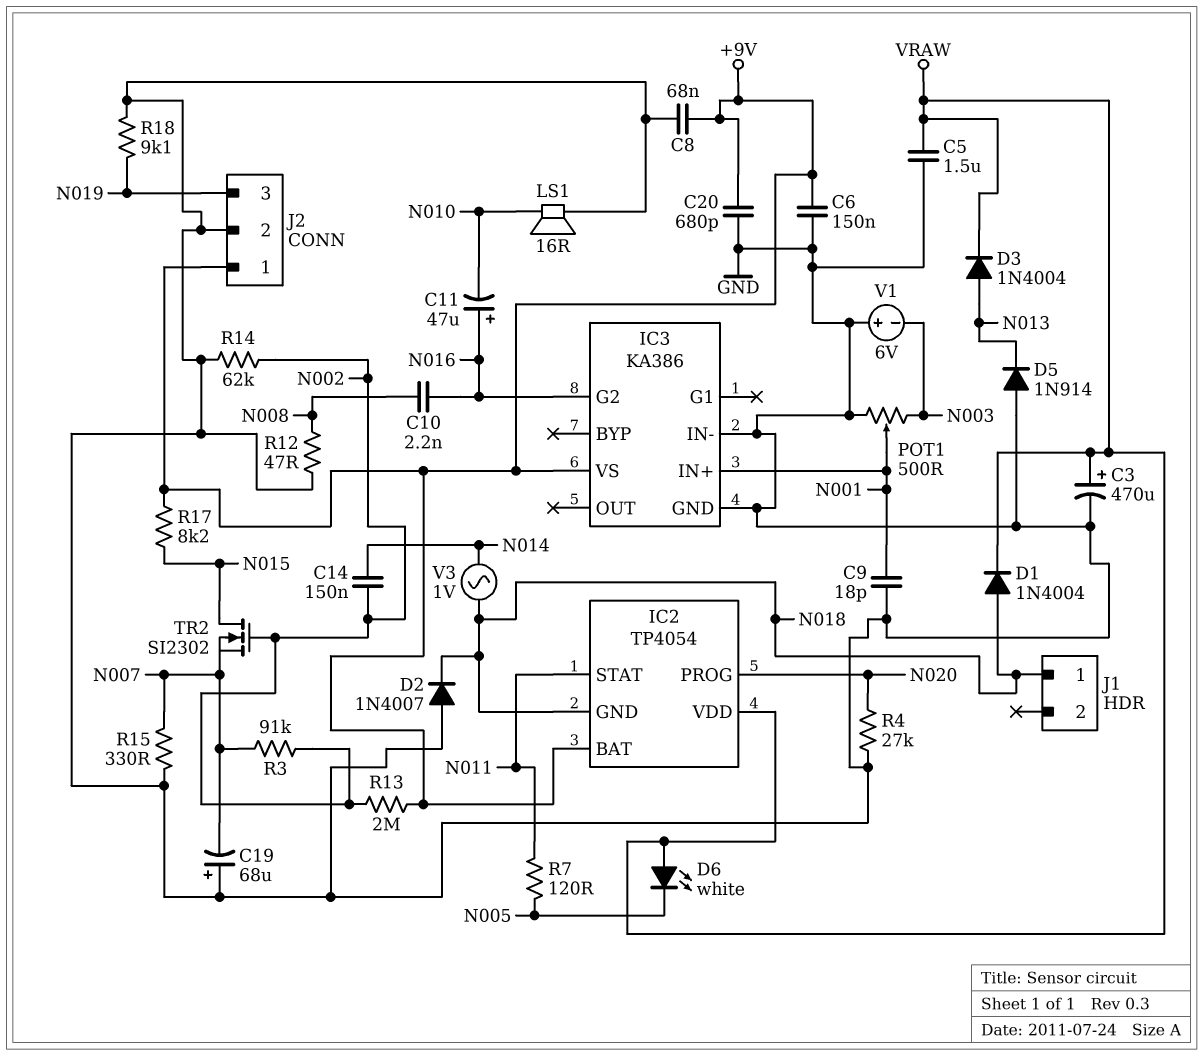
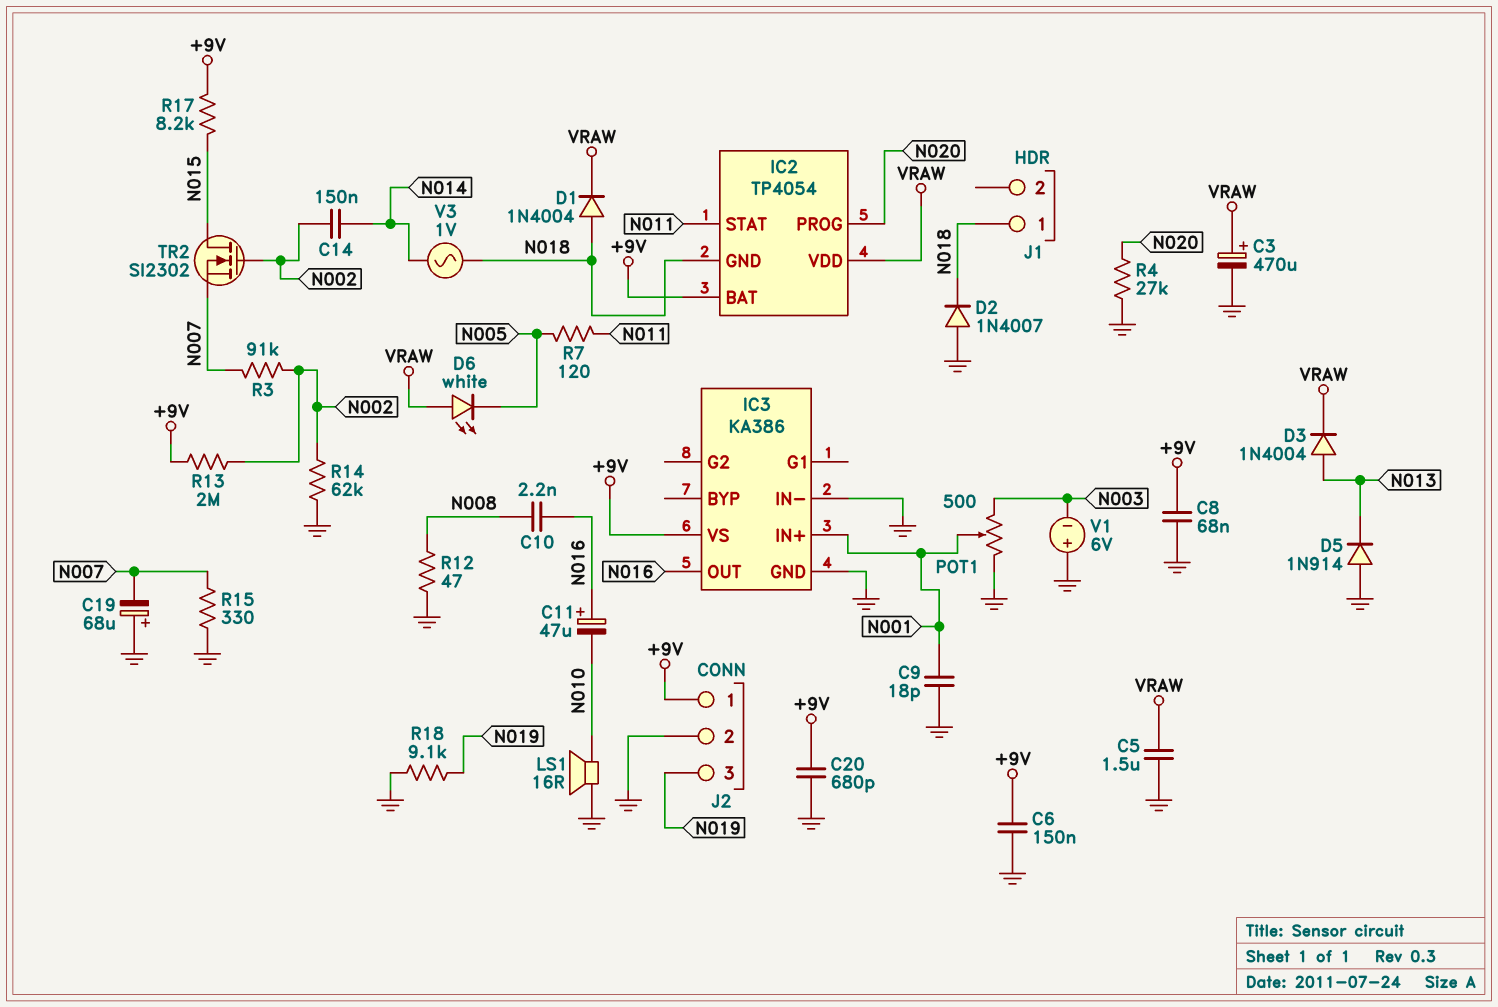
IC3 pin G2: N016 -> none
IC3 pin OUT: none -> N016

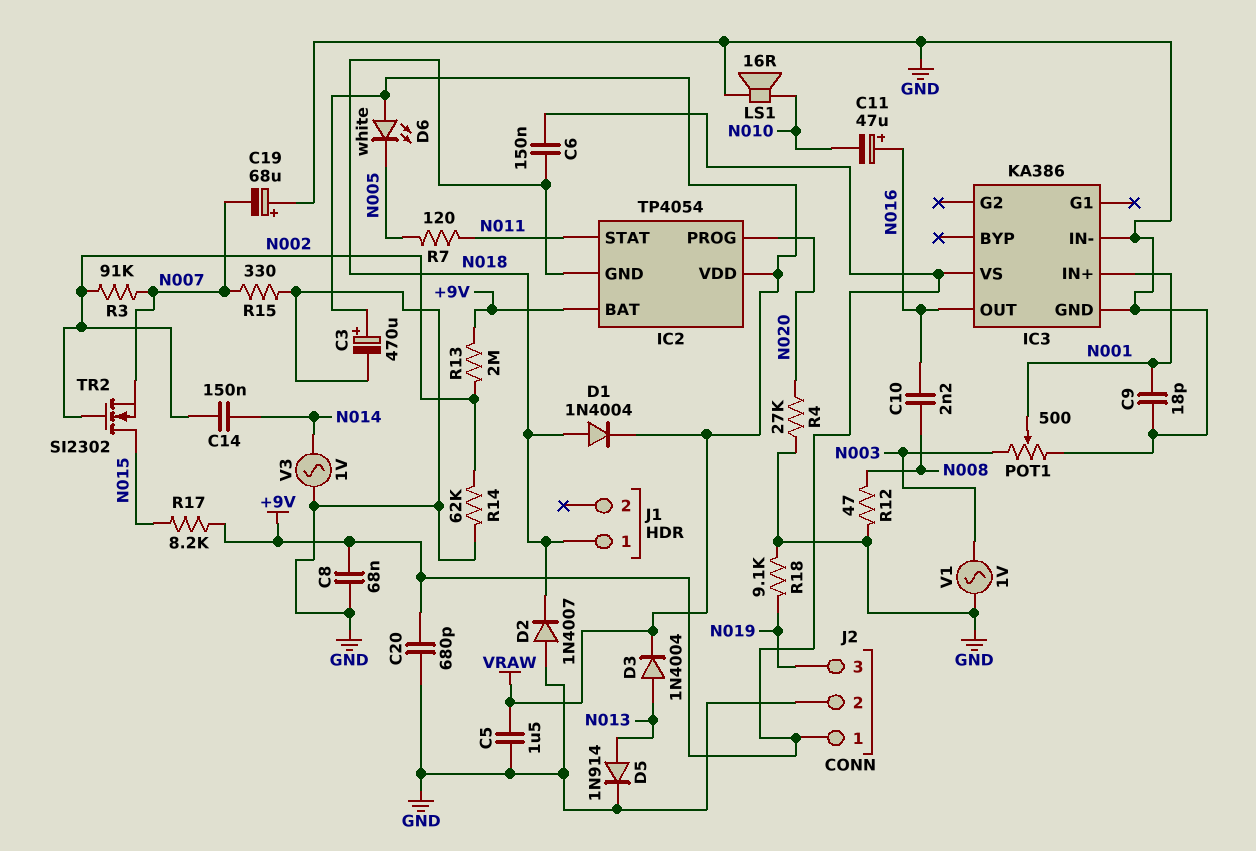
C6: 150nF (+9V, GND) -> 150nF (+9V, N018)
D5: diode 1N914 (A GND, K N013) -> diode 1N914 (A N013, K GND)
V1: 6V (plus GND, minus N003) -> AC 1V (GND, N003)
V3: AC 1V (N014, N018) -> AC 1V (GND, N014)

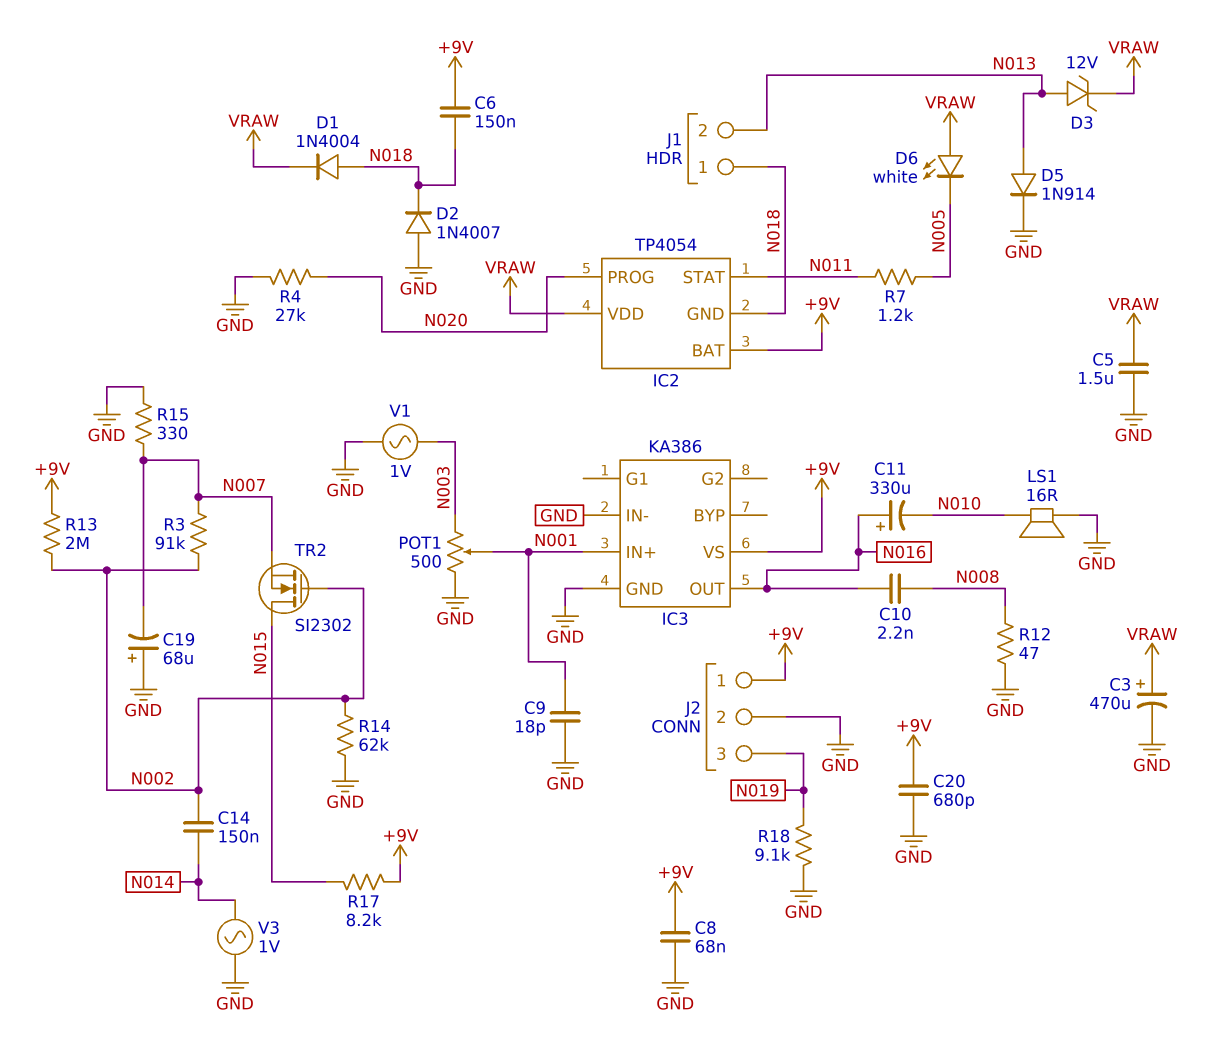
C11: 47uF (plus N016, minus N010) -> 330uF (plus N016, minus N010)
D3: diode 1N4004 (A N013, K VRAW) -> zener 12V (A N013, K VRAW)
J1 pin 2: none -> N013
R7: 120 (N005, N011) -> 1.2k (N005, N011)

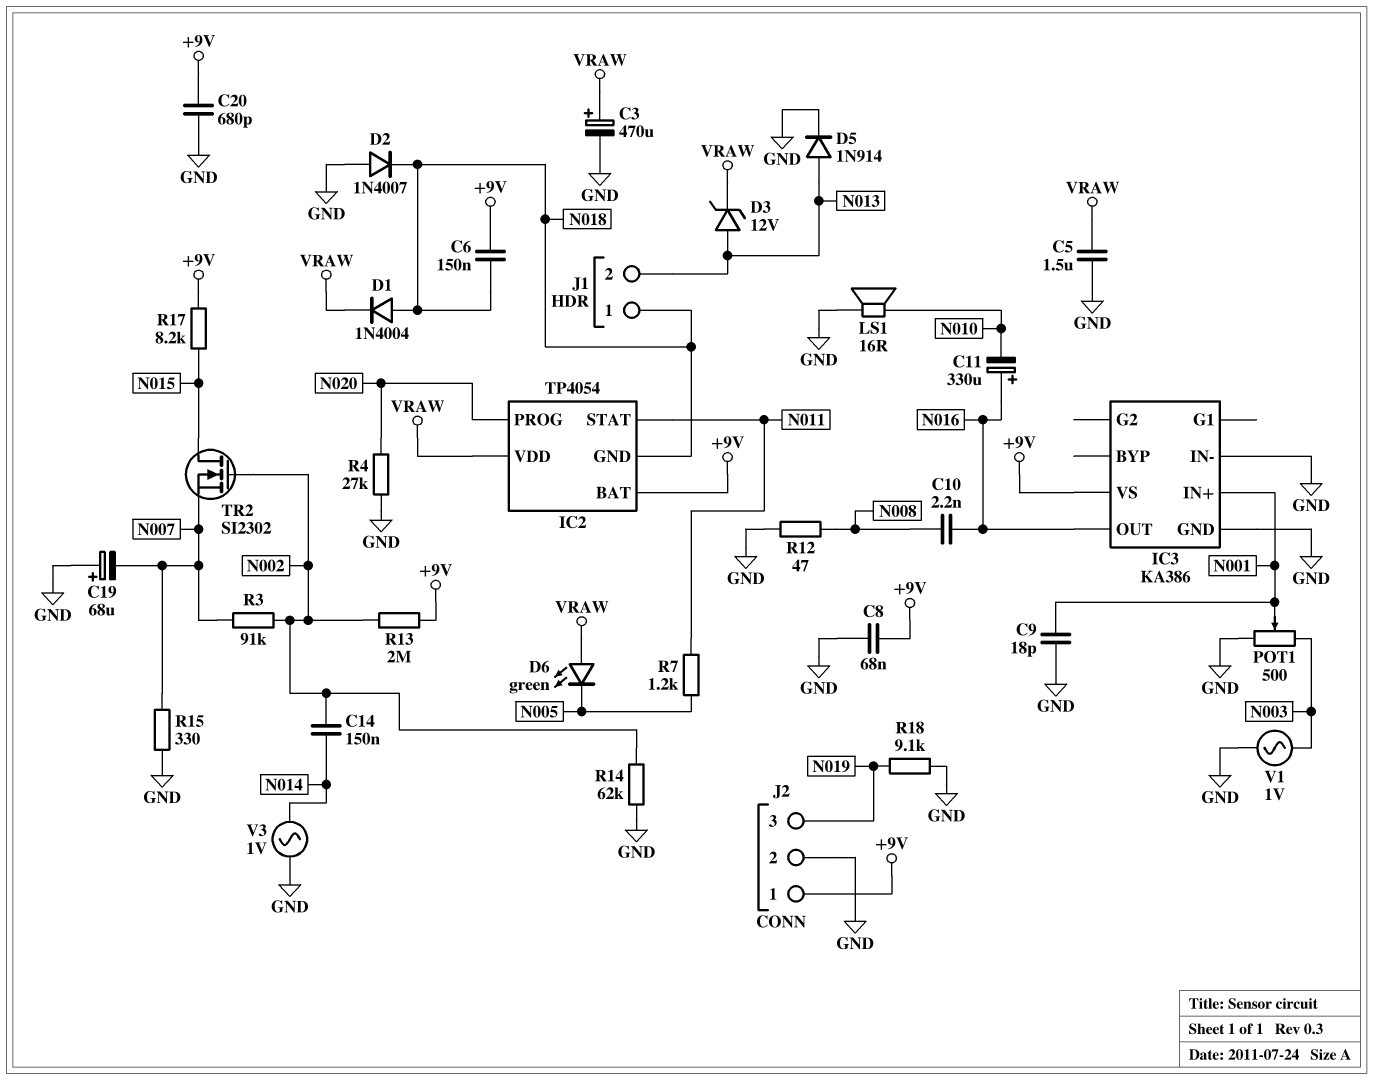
D6: LED white (A VRAW, K N005) -> LED green (A VRAW, K N005)

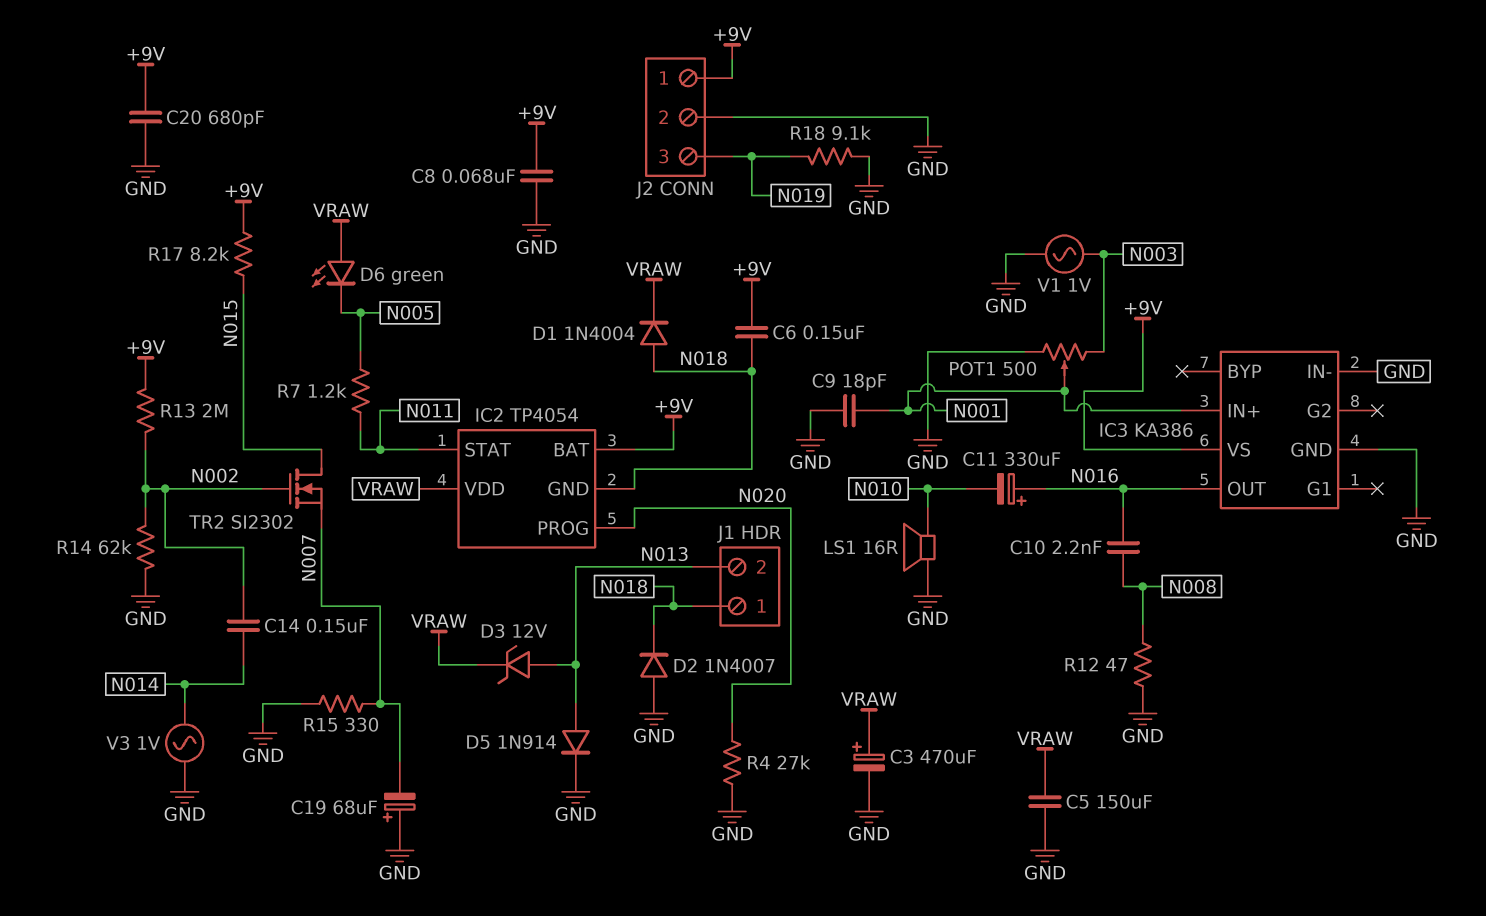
C5: 1.5uF (GND, VRAW) -> 150uF (GND, VRAW)
R3: 91k (N002, N007) -> none

